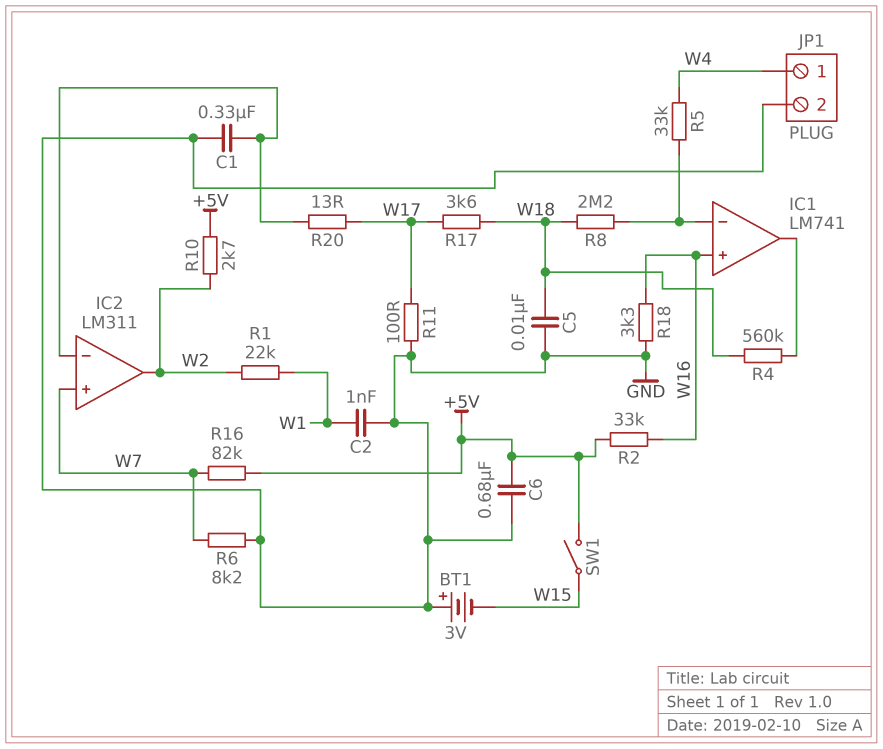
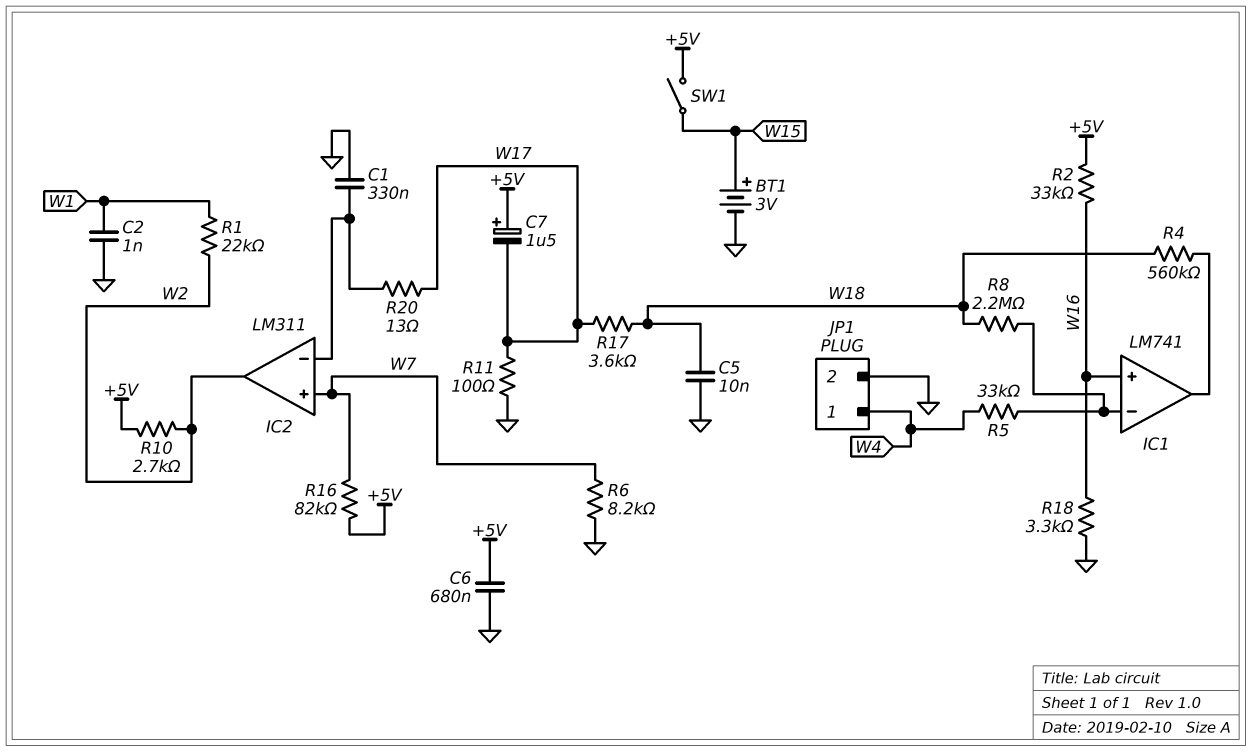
BT1: 3V (plus GND, minus W15) -> 3V (plus W15, minus GND)
C7: none -> 1.5uF (plus +5V, minus W17)

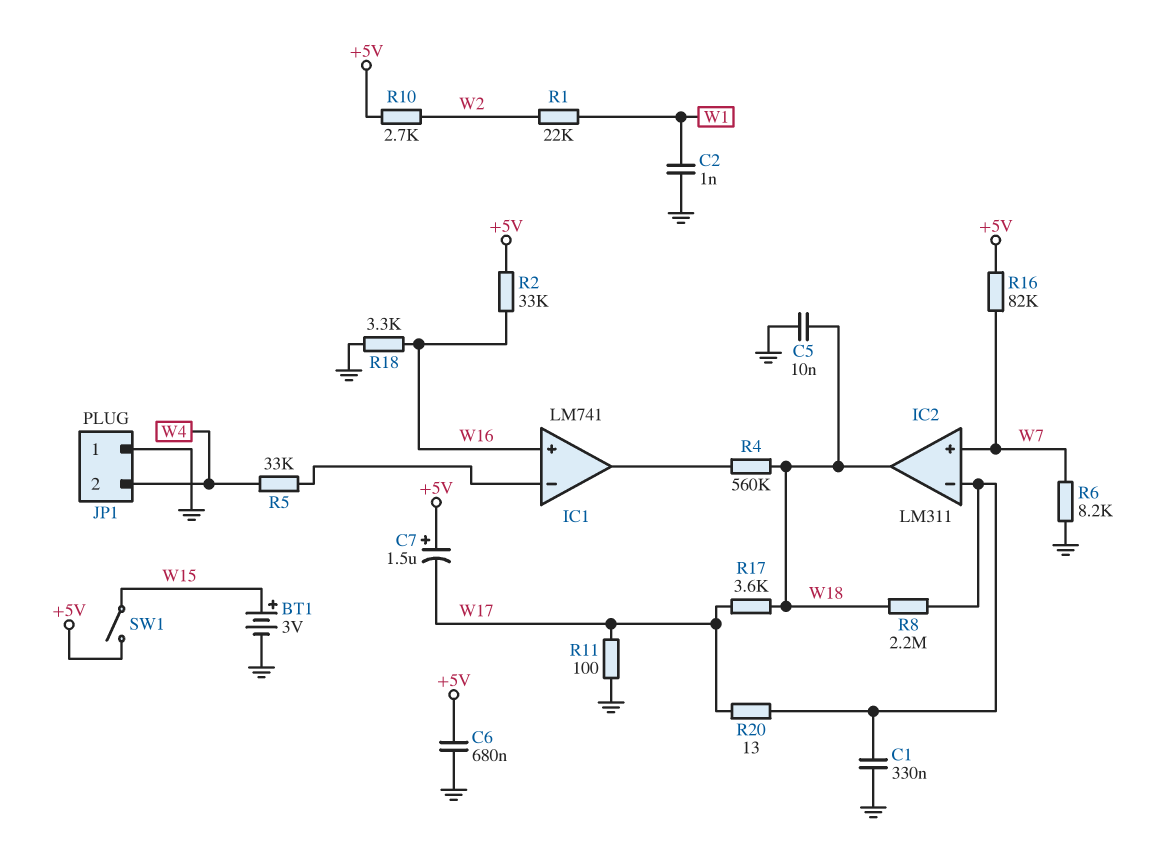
IC2 pin out: W2 -> W18
JP1 pin 1: W4 -> GND
JP1 pin 2: GND -> W4
R8: 2.2M (IC1/in-, W18) -> 2.2M (IC2/in-, W18)

